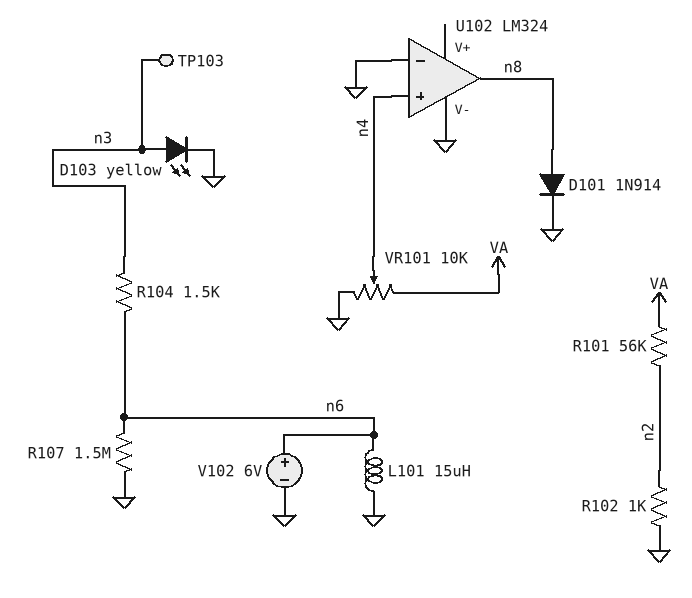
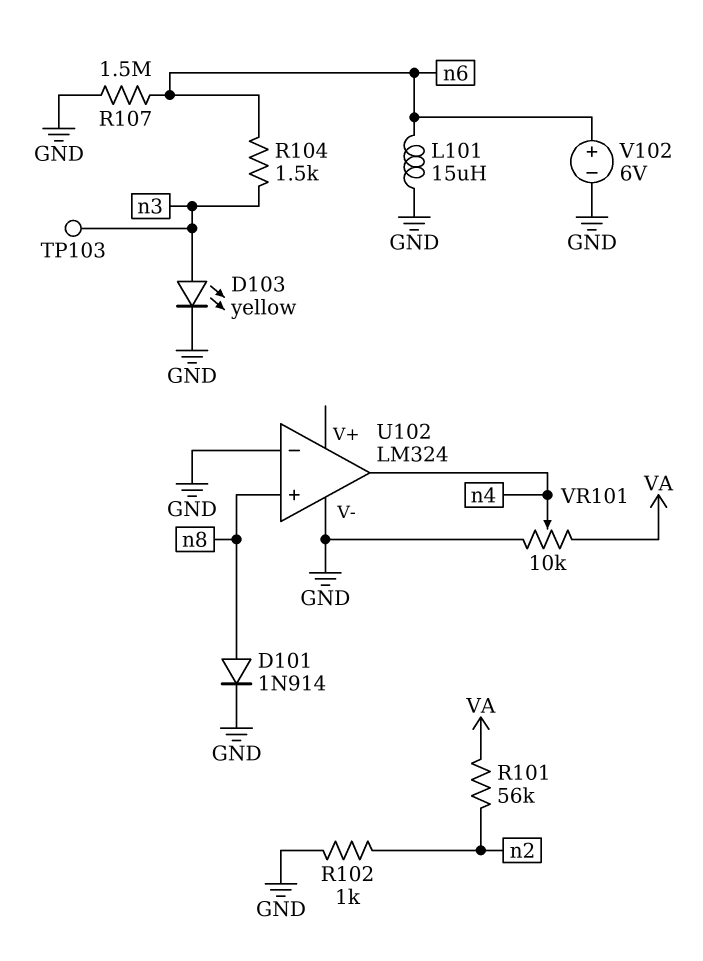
U102 pin in+: n4 -> n8
U102 pin out: n8 -> n4

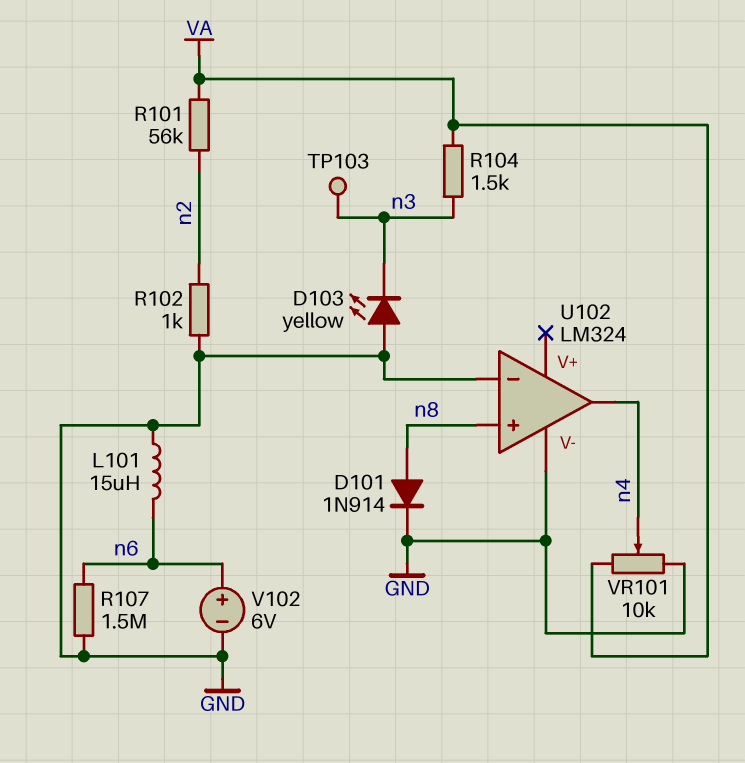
D103: LED yellow (A n3, K GND) -> LED yellow (A GND, K n3)
R104: 1.5k (n3, n6) -> 1.5k (VA, n3)

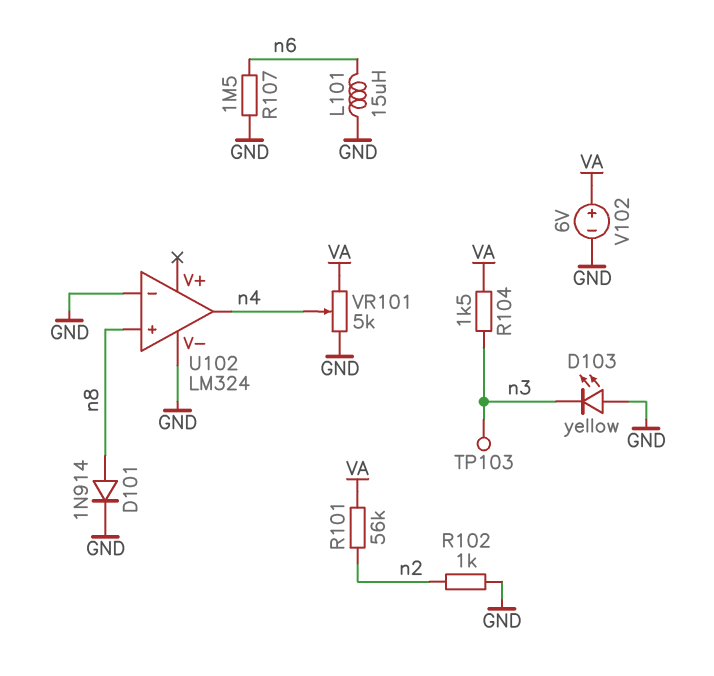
V102: 6V (plus n6, minus GND) -> 6V (plus VA, minus GND)
VR101: 10k (GND, VA, wiper n4) -> 5k (GND, VA, wiper n4)

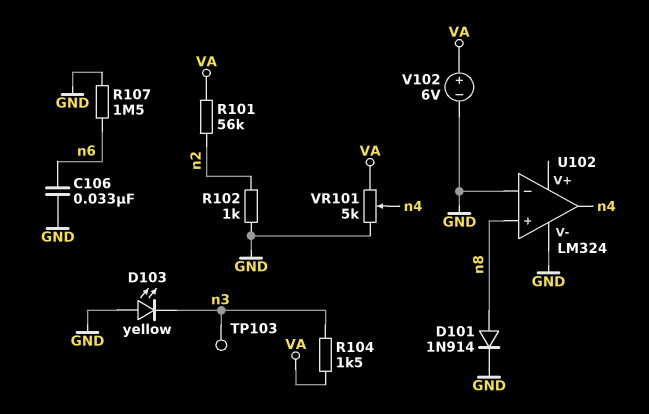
C106: none -> 33nF (GND, n6)
L101: 15uH (GND, n6) -> none

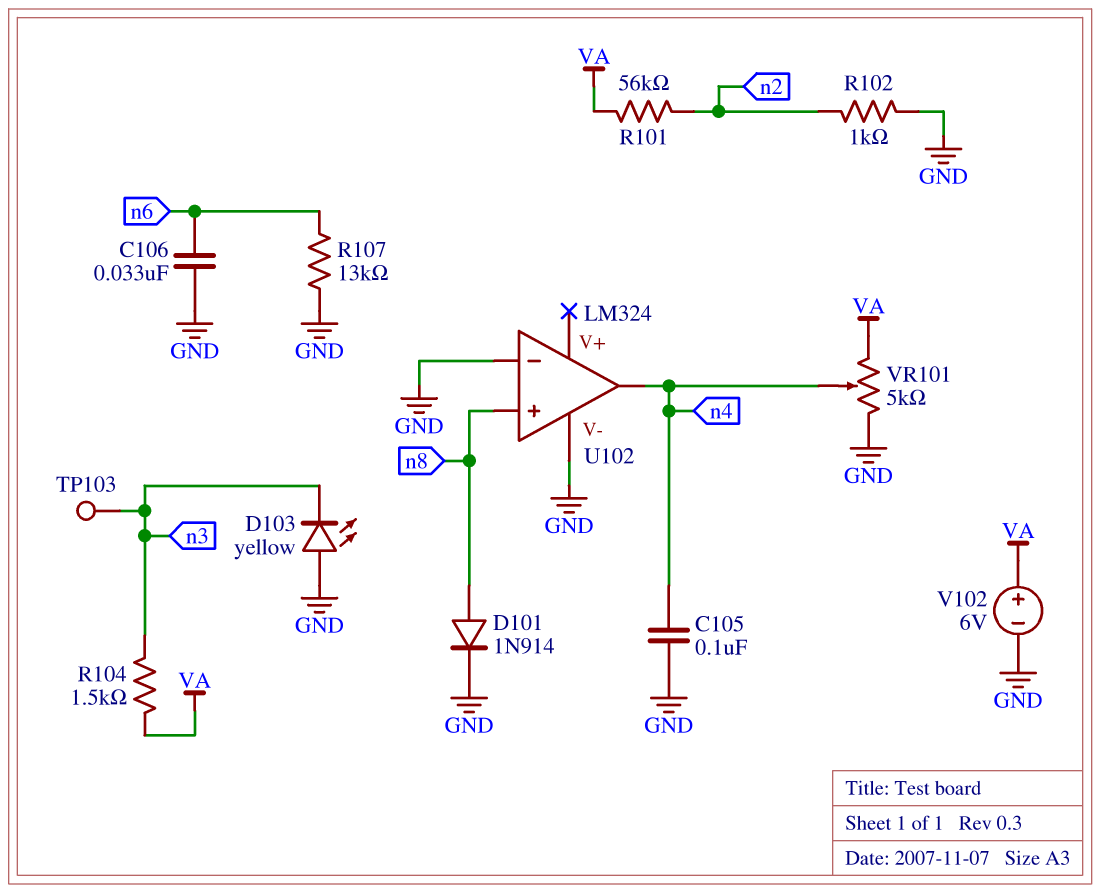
C105: none -> 100nF (GND, n4)
R107: 1.5M (GND, n6) -> 13k (GND, n6)

